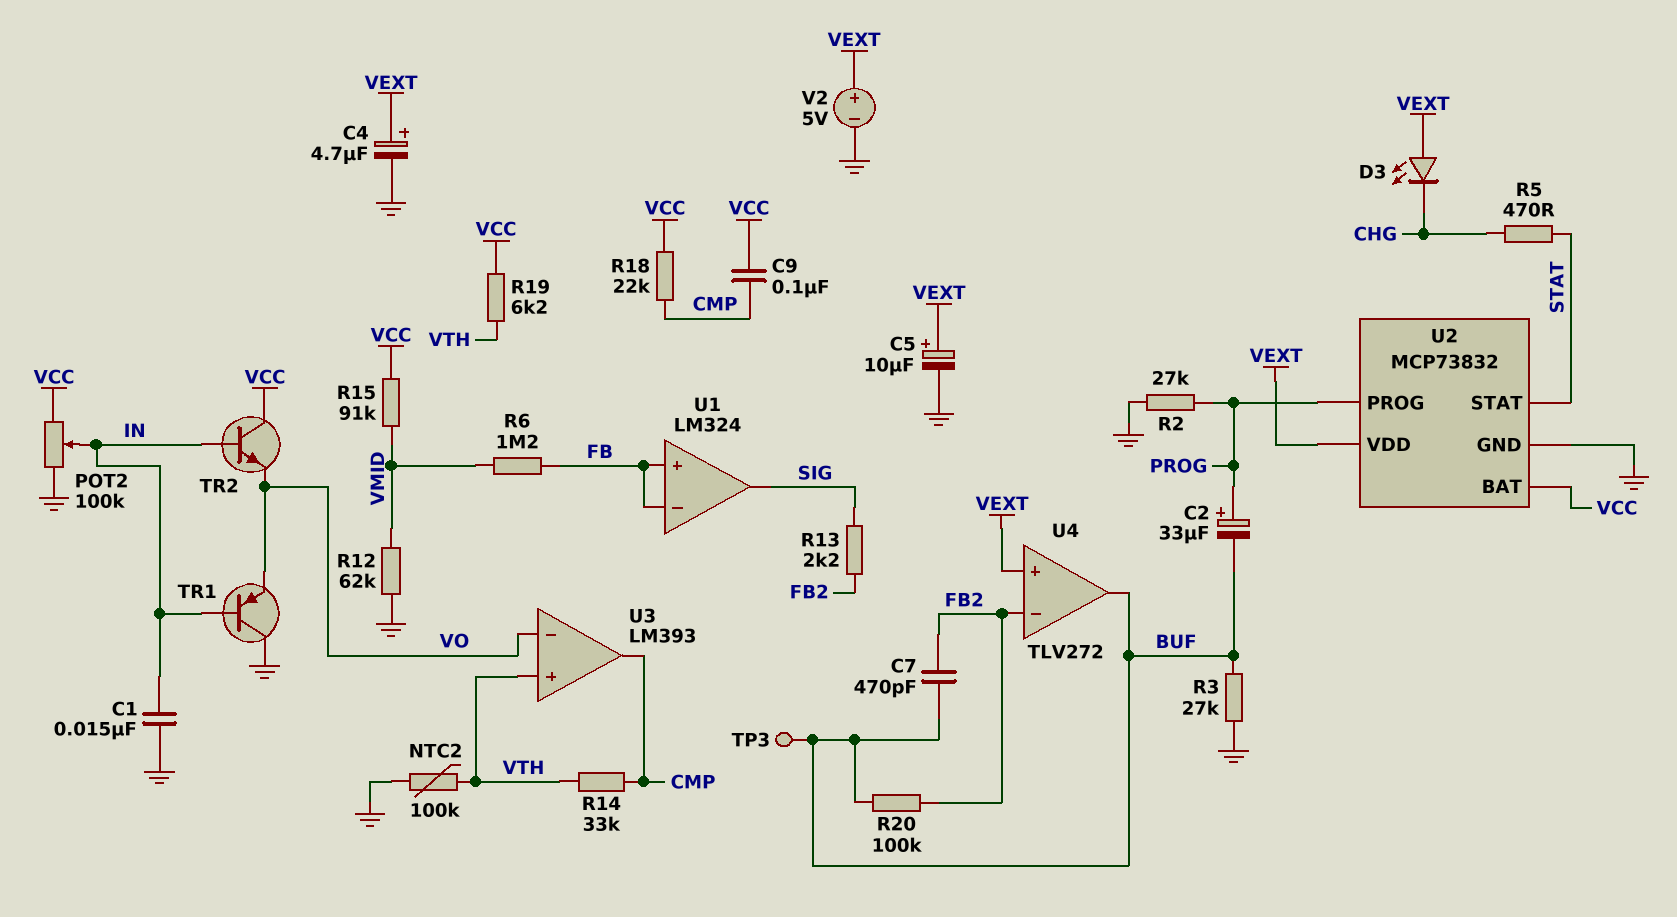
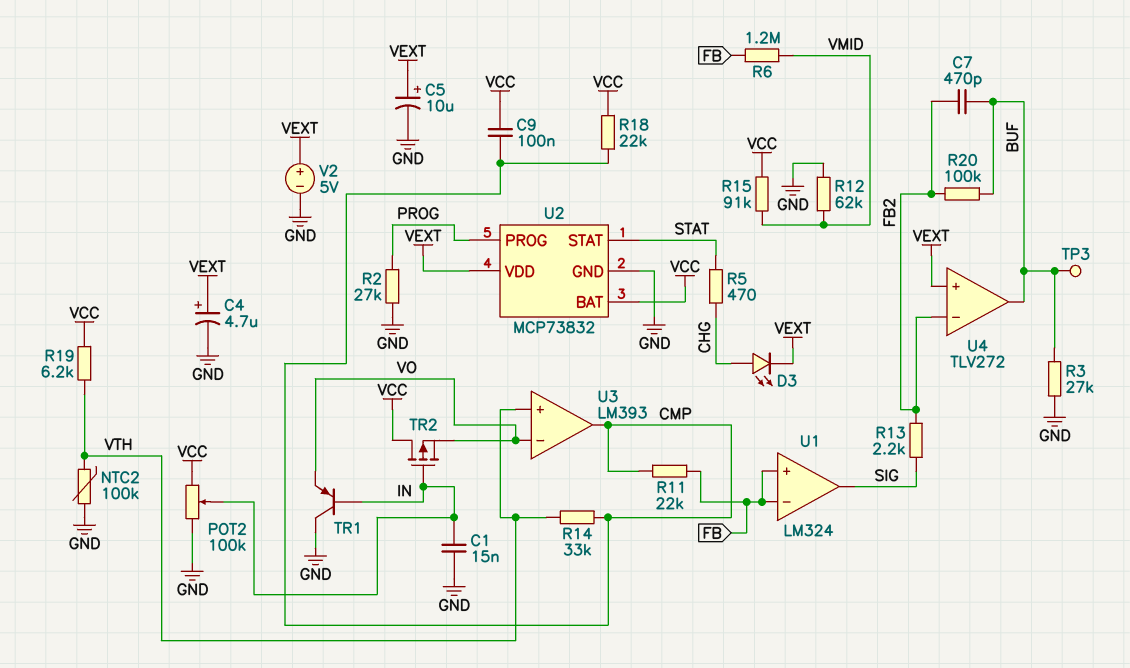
C2: 33uF (plus PROG, minus BUF) -> none
D3: LED (A VEXT, K CHG) -> LED (A CHG, K VEXT)
R11: none -> 22k (CMP, FB)
TR2: NPN (B IN, C VCC, E VO) -> PMOS (G IN, D VCC, S VO)

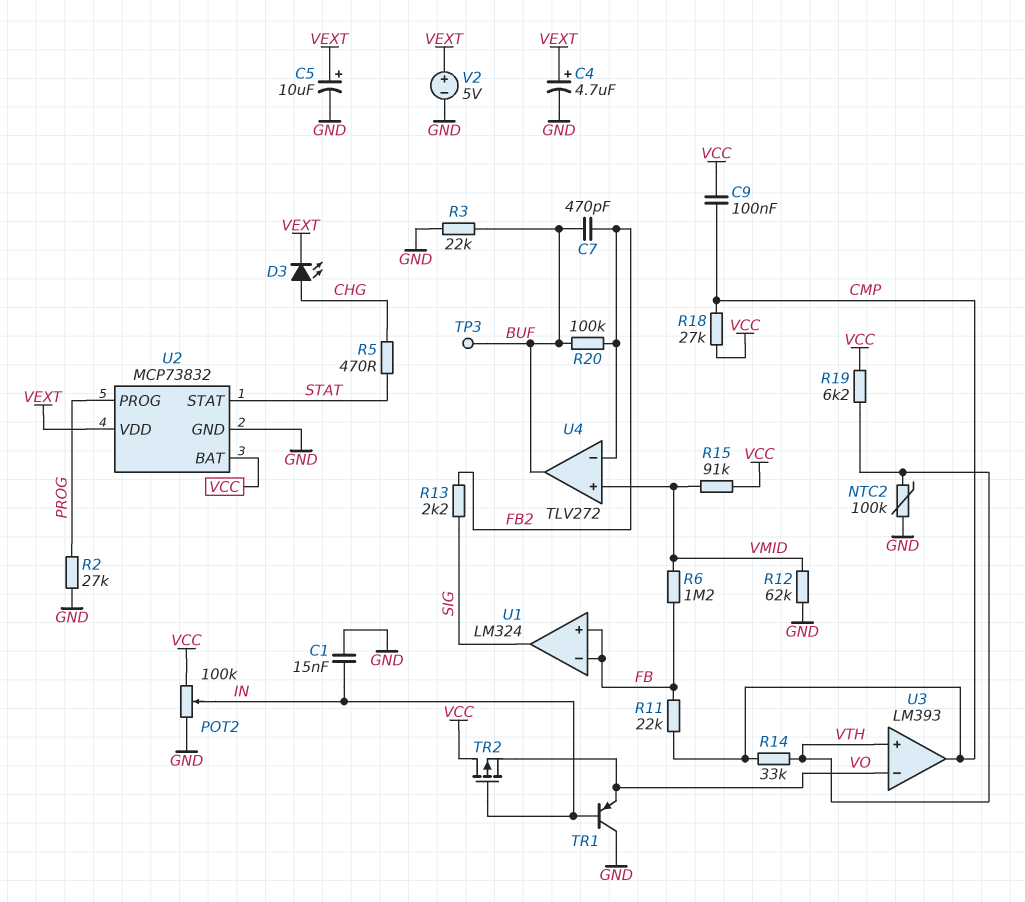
R3: 27k (BUF, GND) -> 22k (BUF, GND)
R18: 22k (CMP, VCC) -> 27k (CMP, VCC)
U4 pin in+: VEXT -> VMID

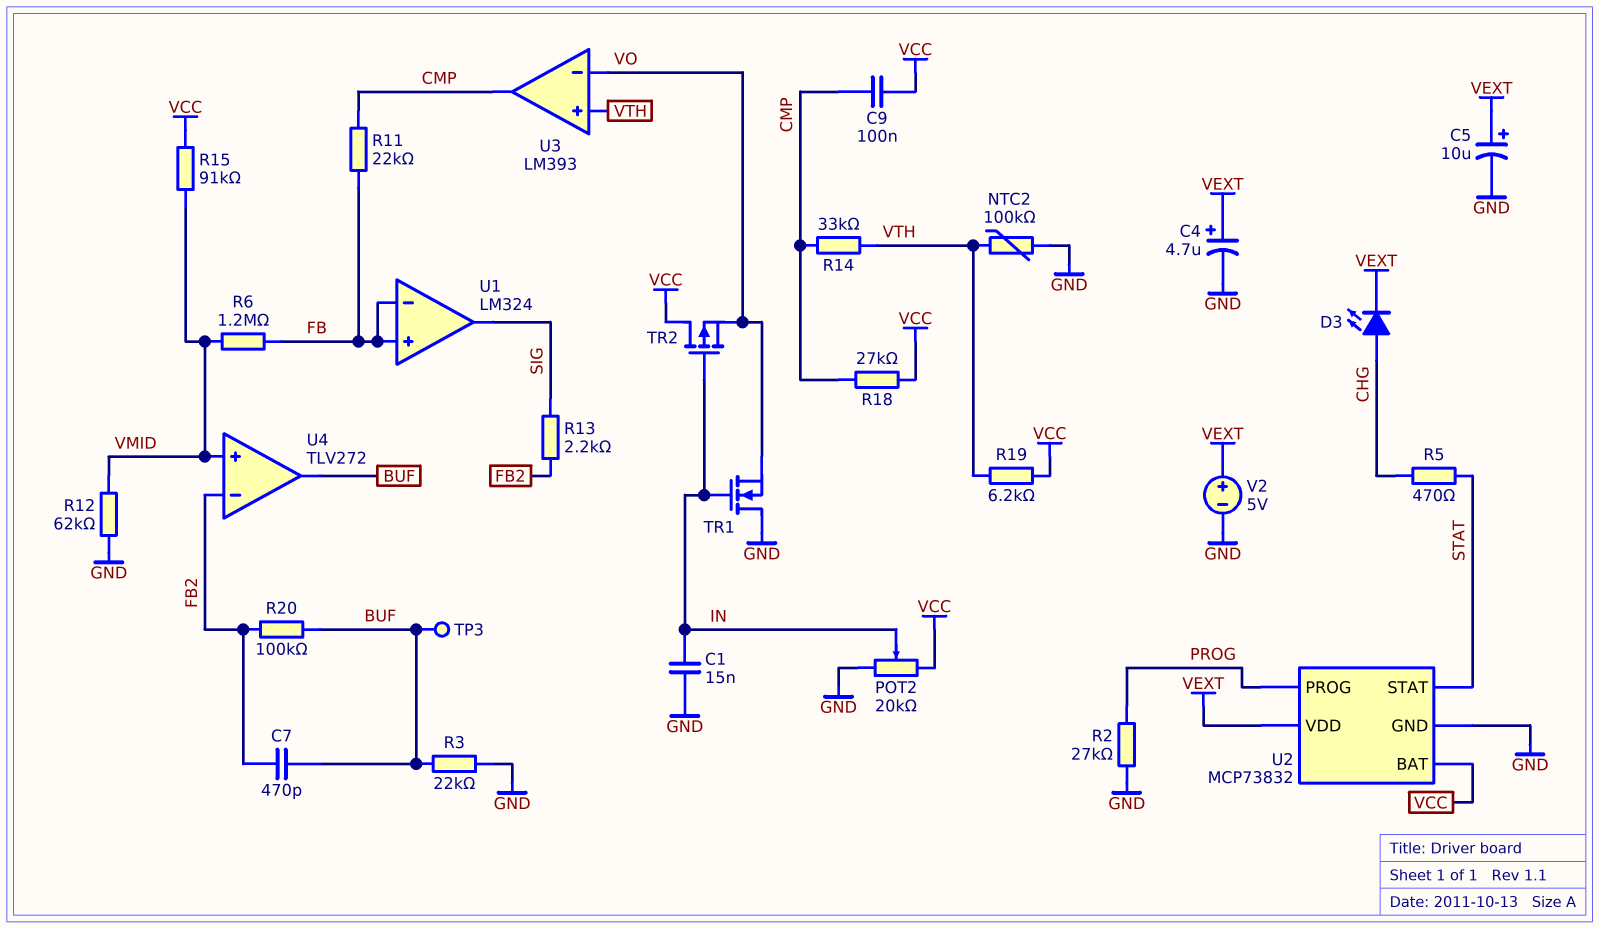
POT2: 100k (GND, VCC, wiper IN) -> 20k (GND, VCC, wiper IN)
TR1: PNP (B IN, C GND, E VO) -> NMOS (G IN, D GND, S VO)

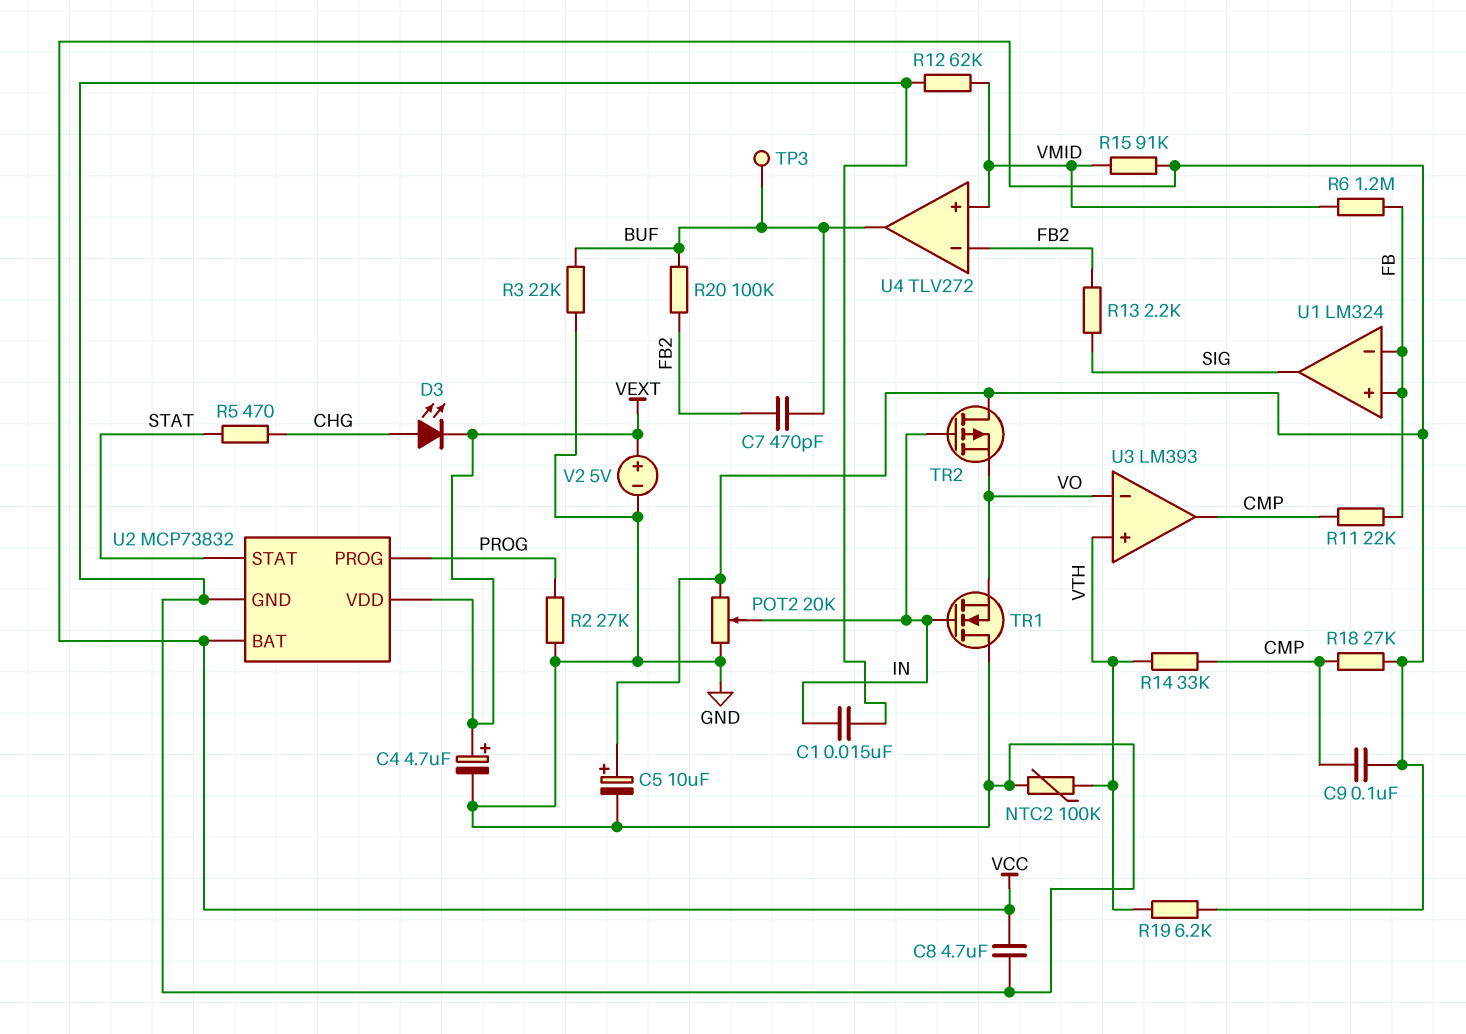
C5: 10uF (plus VEXT, minus GND) -> 10uF (plus VCC, minus GND)
C8: none -> 4.7uF (GND, VCC)

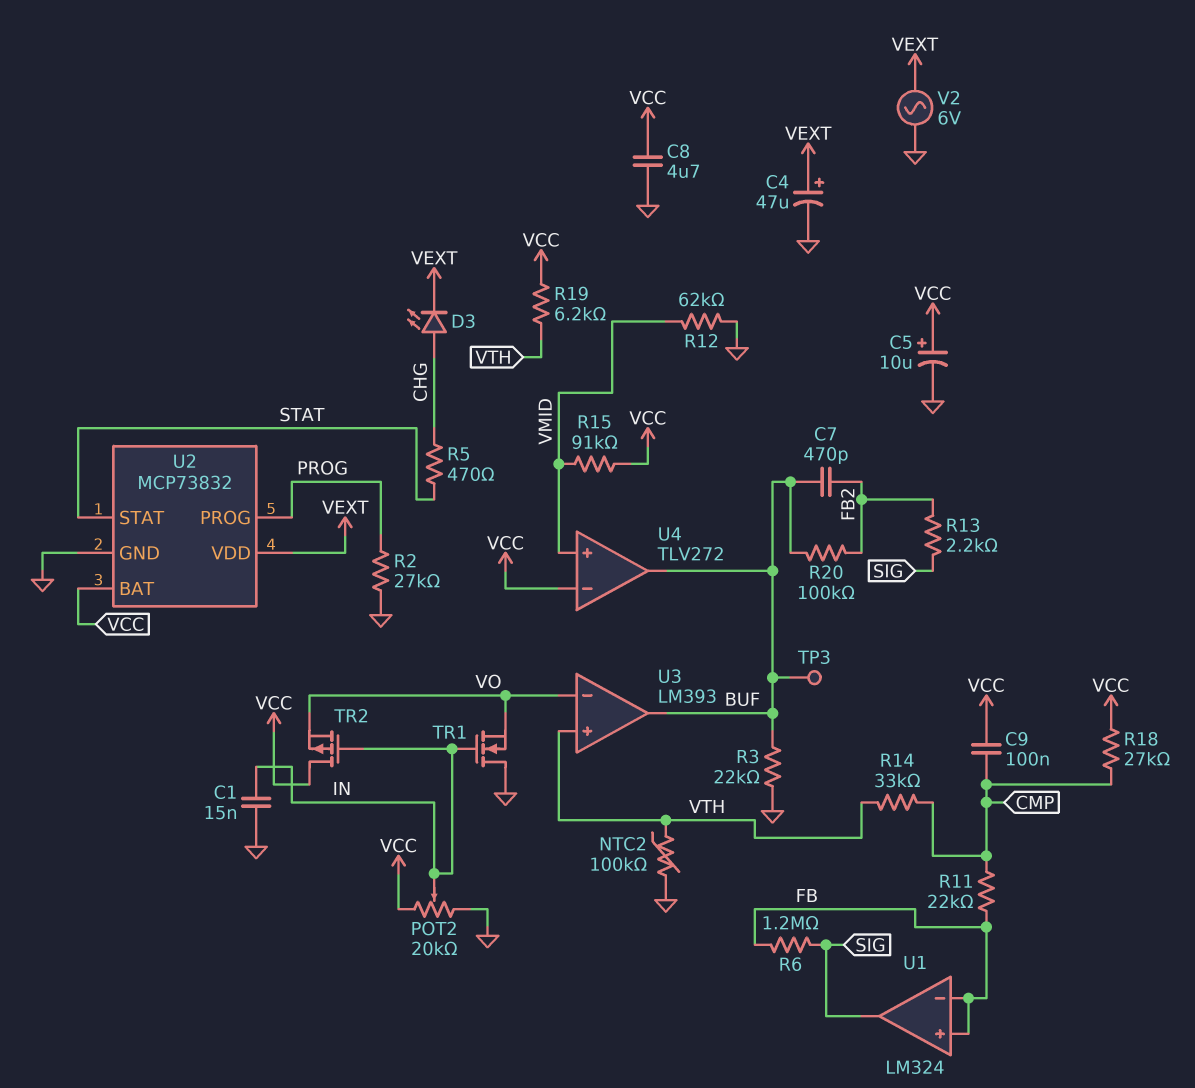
C4: 4.7uF (plus VEXT, minus GND) -> 47uF (plus VEXT, minus GND)
R6: 1.2M (FB, VMID) -> 1.2M (FB, SIG)
U3 pin out: CMP -> BUF
U4 pin in-: FB2 -> VCC
V2: 5V (plus VEXT, minus GND) -> AC 6V (GND, VEXT)

